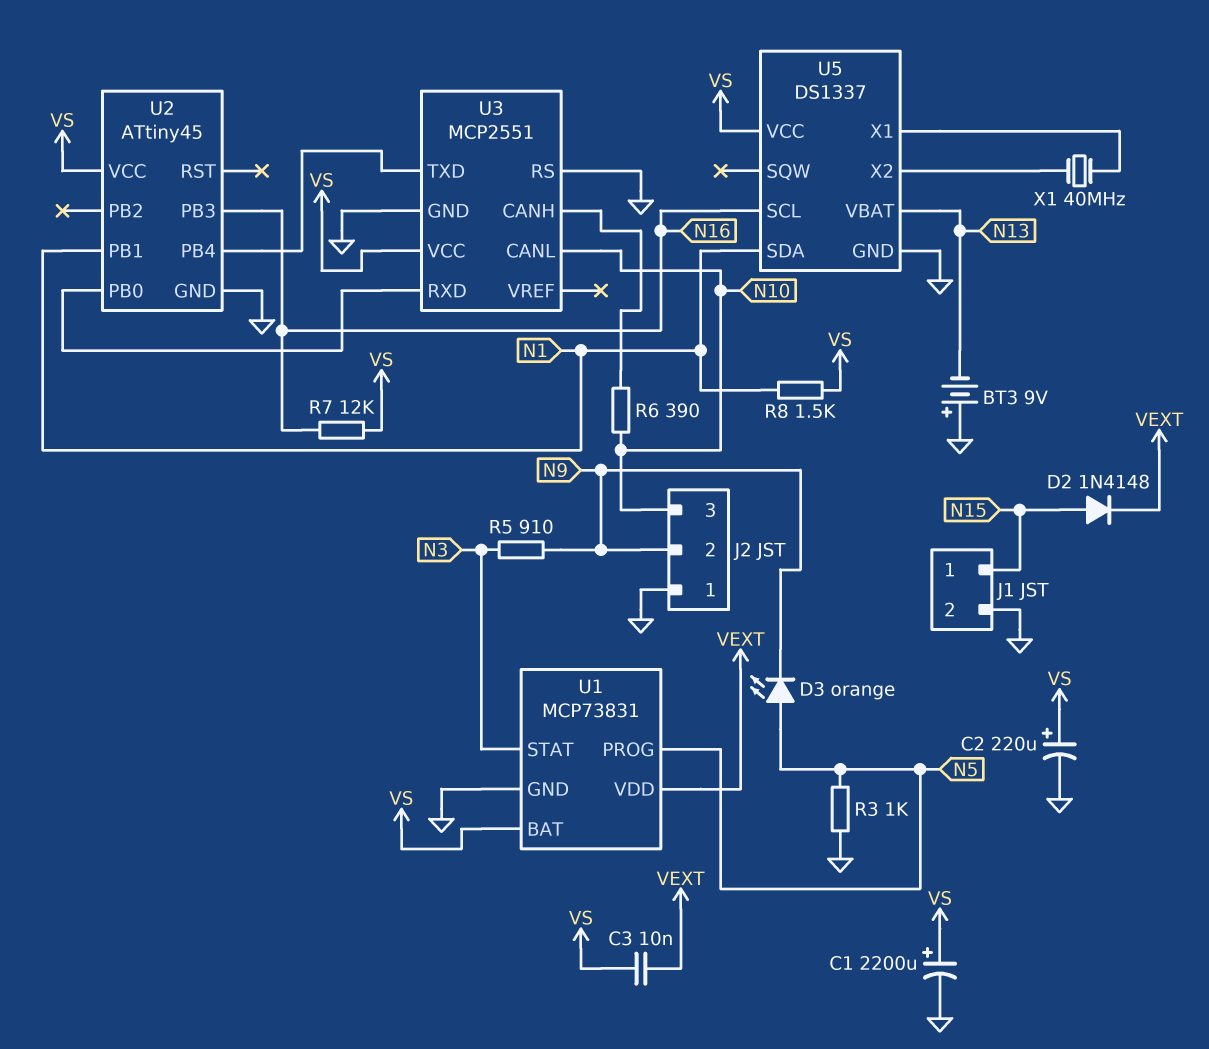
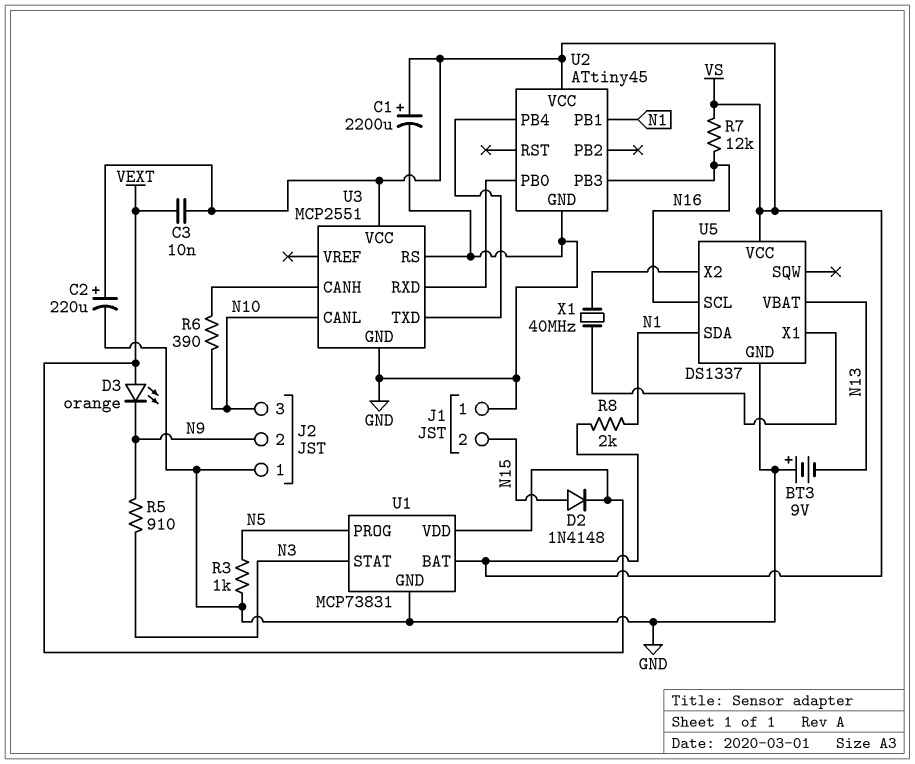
D3: LED orange (A N5, K N9) -> LED orange (A VEXT, K N9)
J1 pin 1: N15 -> GND
J1 pin 2: GND -> N15
R8: 1.5k (N1, VS) -> 2k (N1, VS)

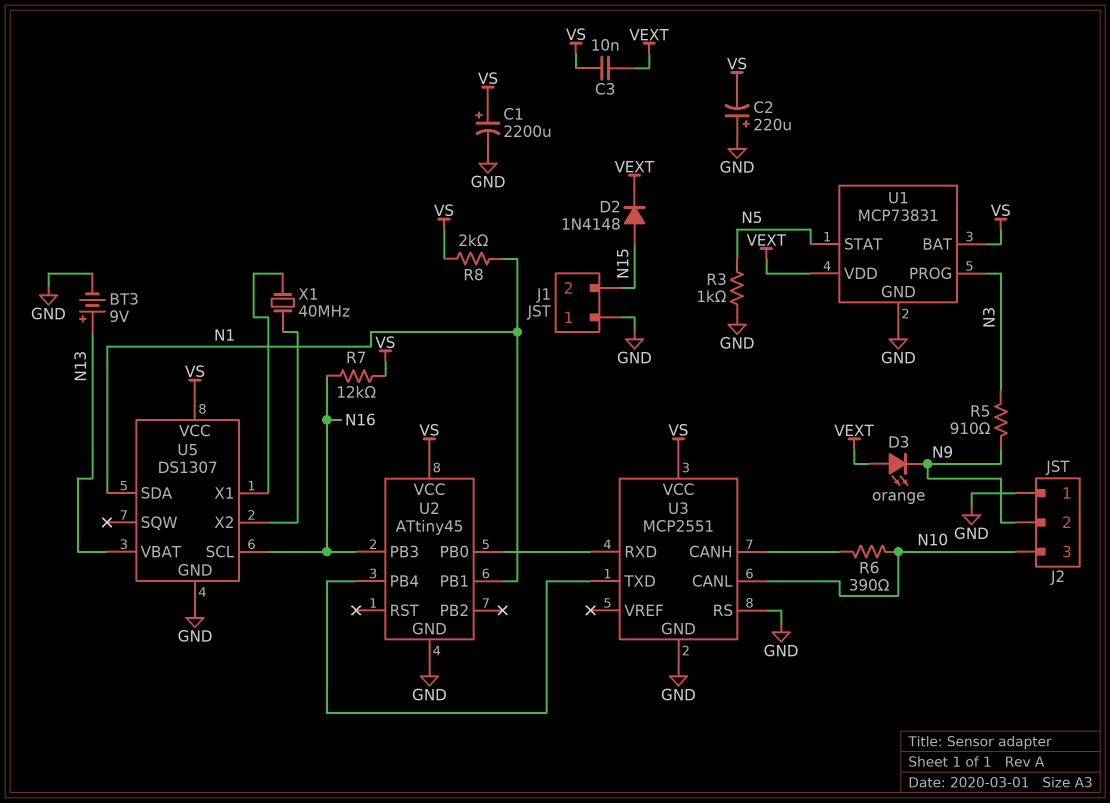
BT3: 9V (plus GND, minus N13) -> 9V (plus N13, minus GND)
C2: 220uF (plus VS, minus GND) -> 220uF (plus GND, minus VS)
U1 pin PROG: N5 -> N3
U1 pin STAT: N3 -> N5
U5: DS1337 -> DS1307

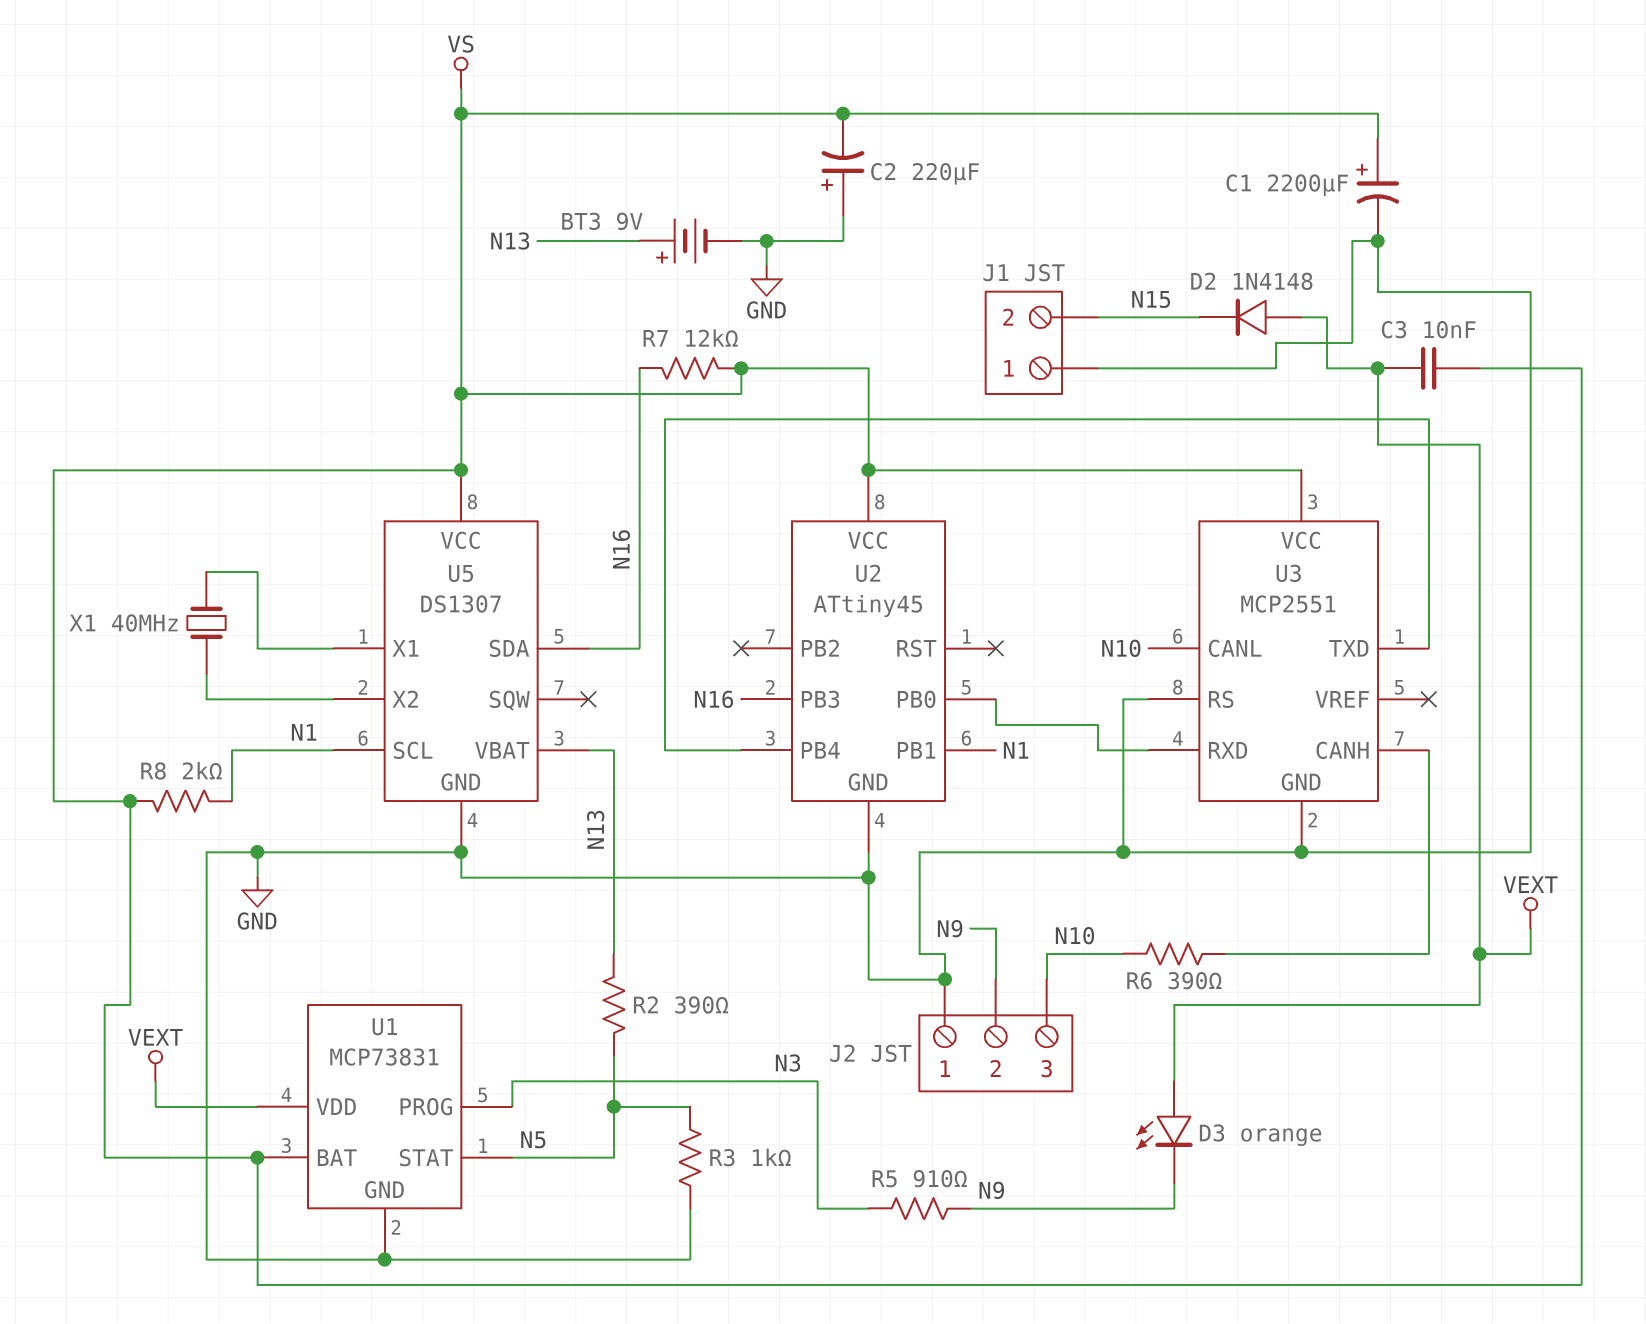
D2: diode 1N4148 (A N15, K VEXT) -> diode 1N4148 (A VEXT, K N15)
R2: none -> 390 (N5, N13)
U5 pin SCL: N16 -> N1
U5 pin SDA: N1 -> N16

